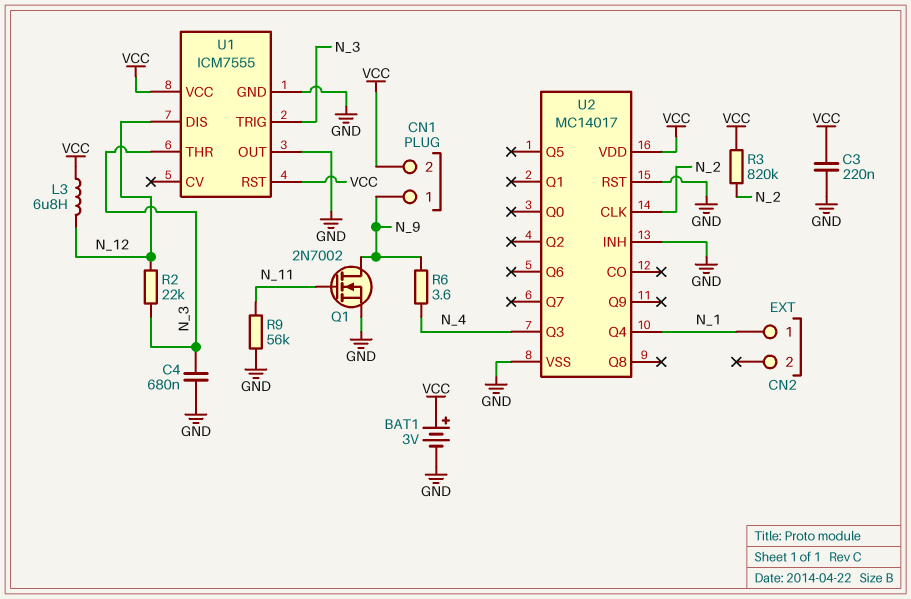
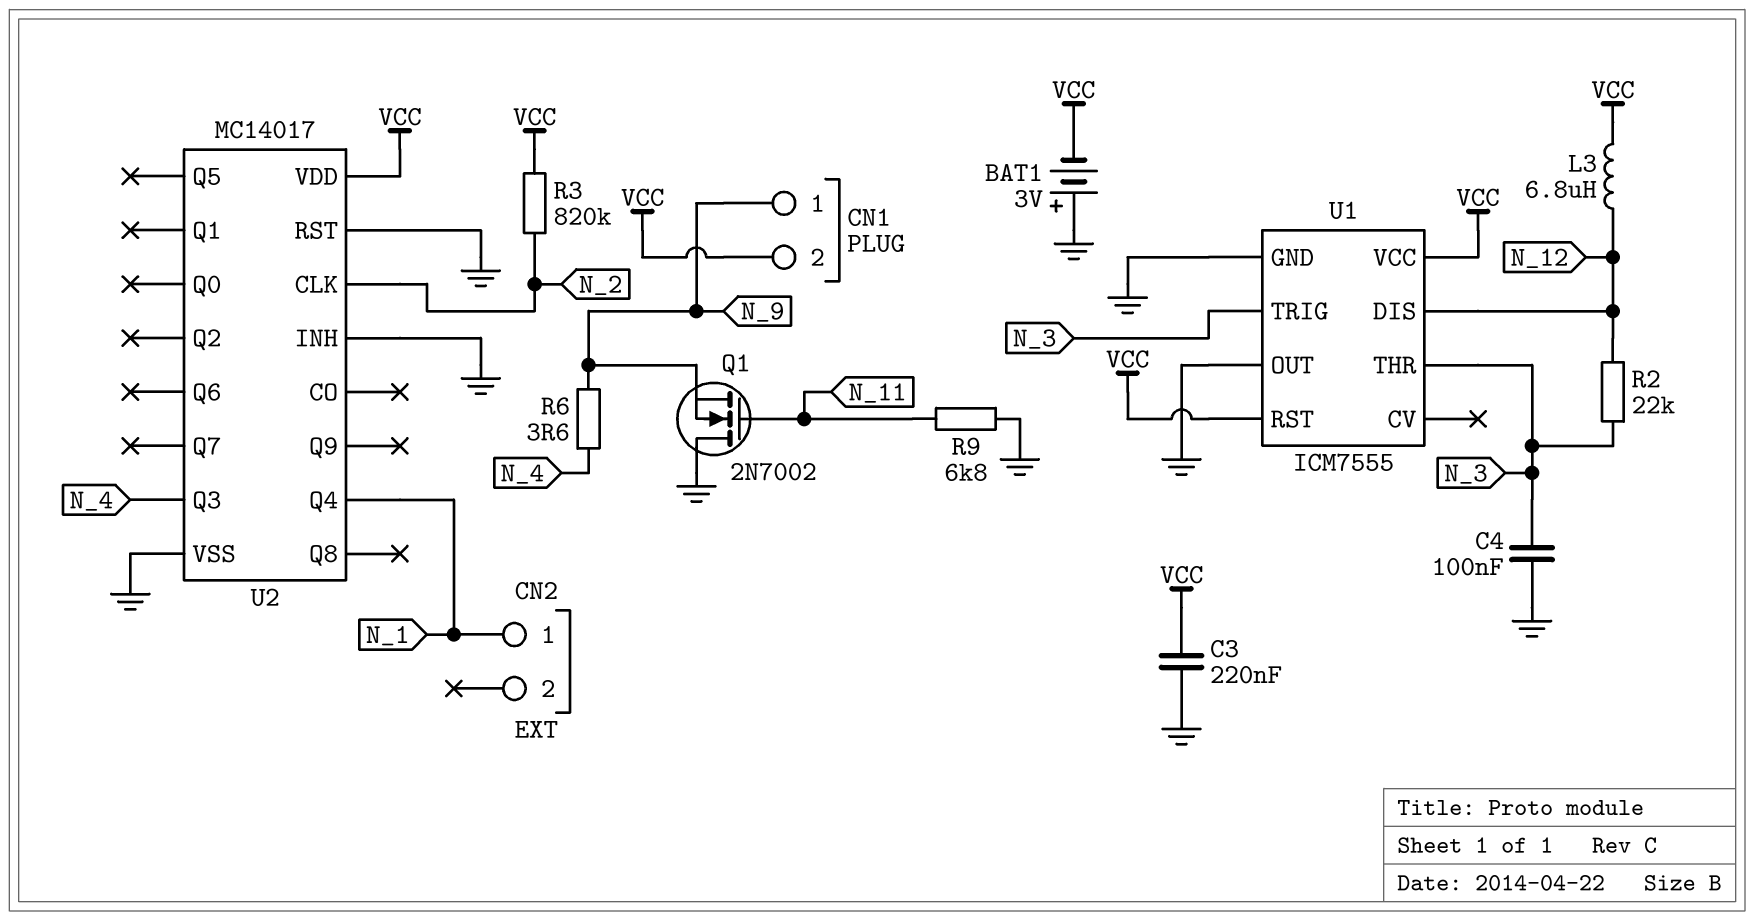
BAT1: 3V (plus VCC, minus GND) -> 3V (plus GND, minus VCC)
C4: 680nF (GND, N_3) -> 100nF (GND, N_3)
Q1: NMOS 2N7002 (G N_11, D N_9, S GND) -> NMOS 2N7002 (G N_11, D GND, S N_9)
R9: 56k (GND, N_11) -> 6.8k (GND, N_11)

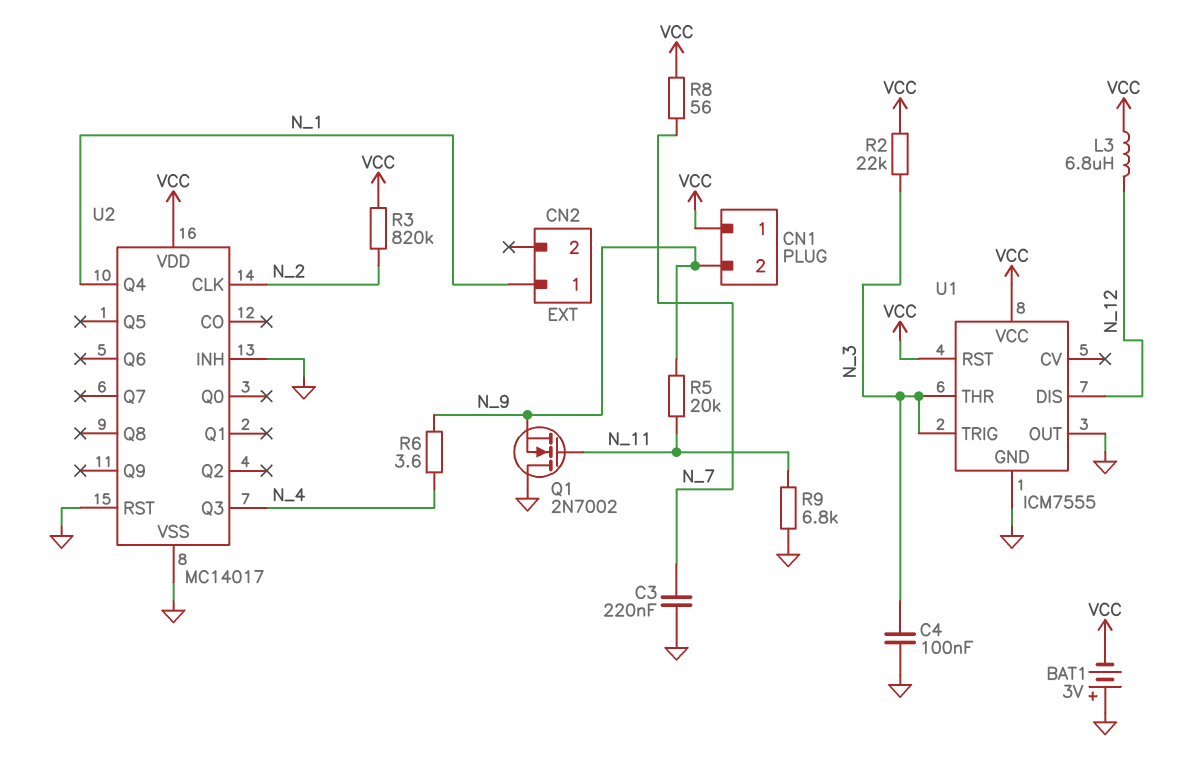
C3: 220nF (GND, VCC) -> 220nF (GND, N_7)
CN1 pin 1: N_9 -> VCC
CN1 pin 2: VCC -> N_9
R2: 22k (N_3, N_12) -> 22k (N_3, VCC)
R5: none -> 20k (N_9, N_11)
R8: none -> 56 (N_7, VCC)

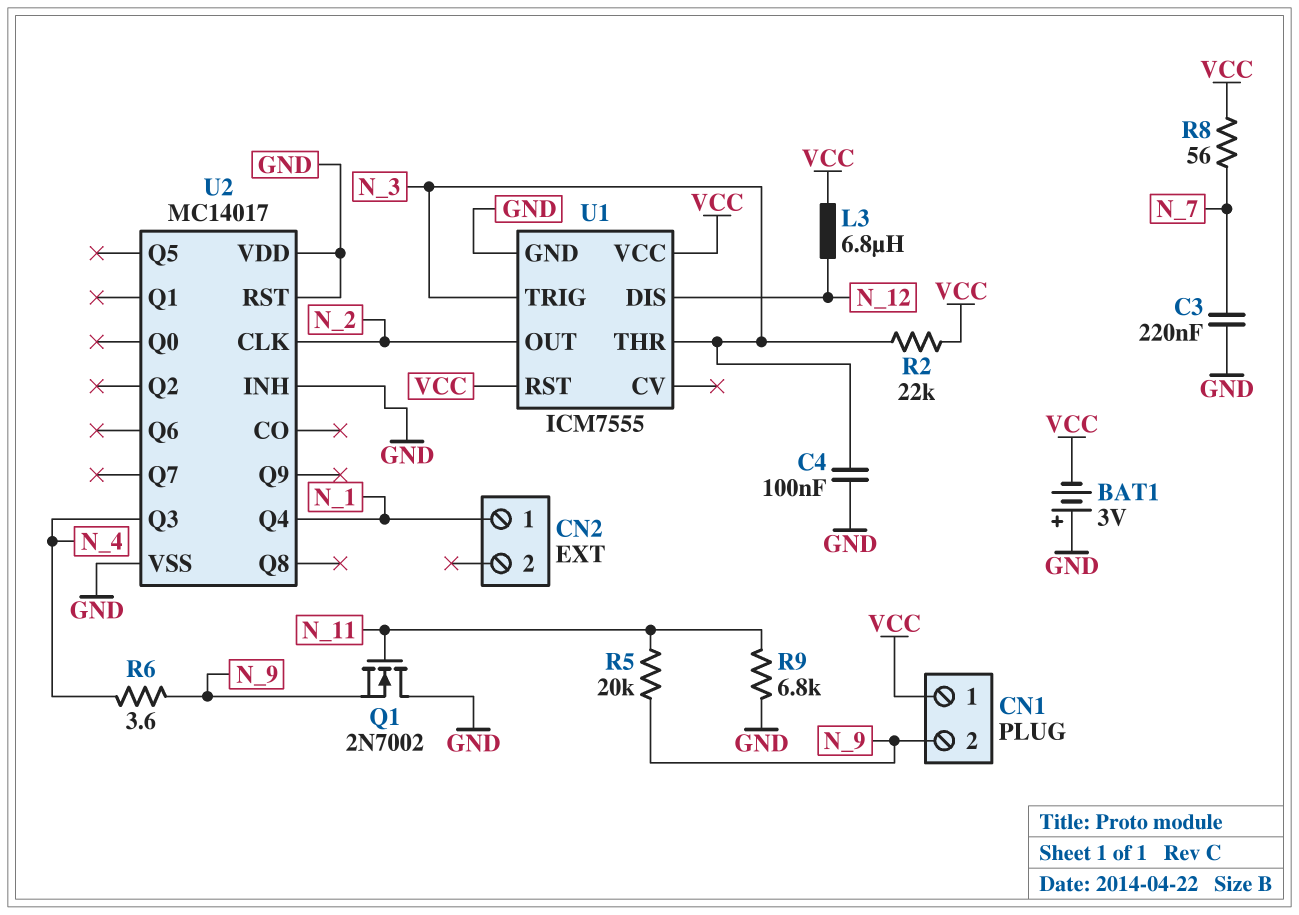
R3: 820k (N_2, VCC) -> none
U1 pin OUT: GND -> N_2
U2 pin VDD: VCC -> GND

